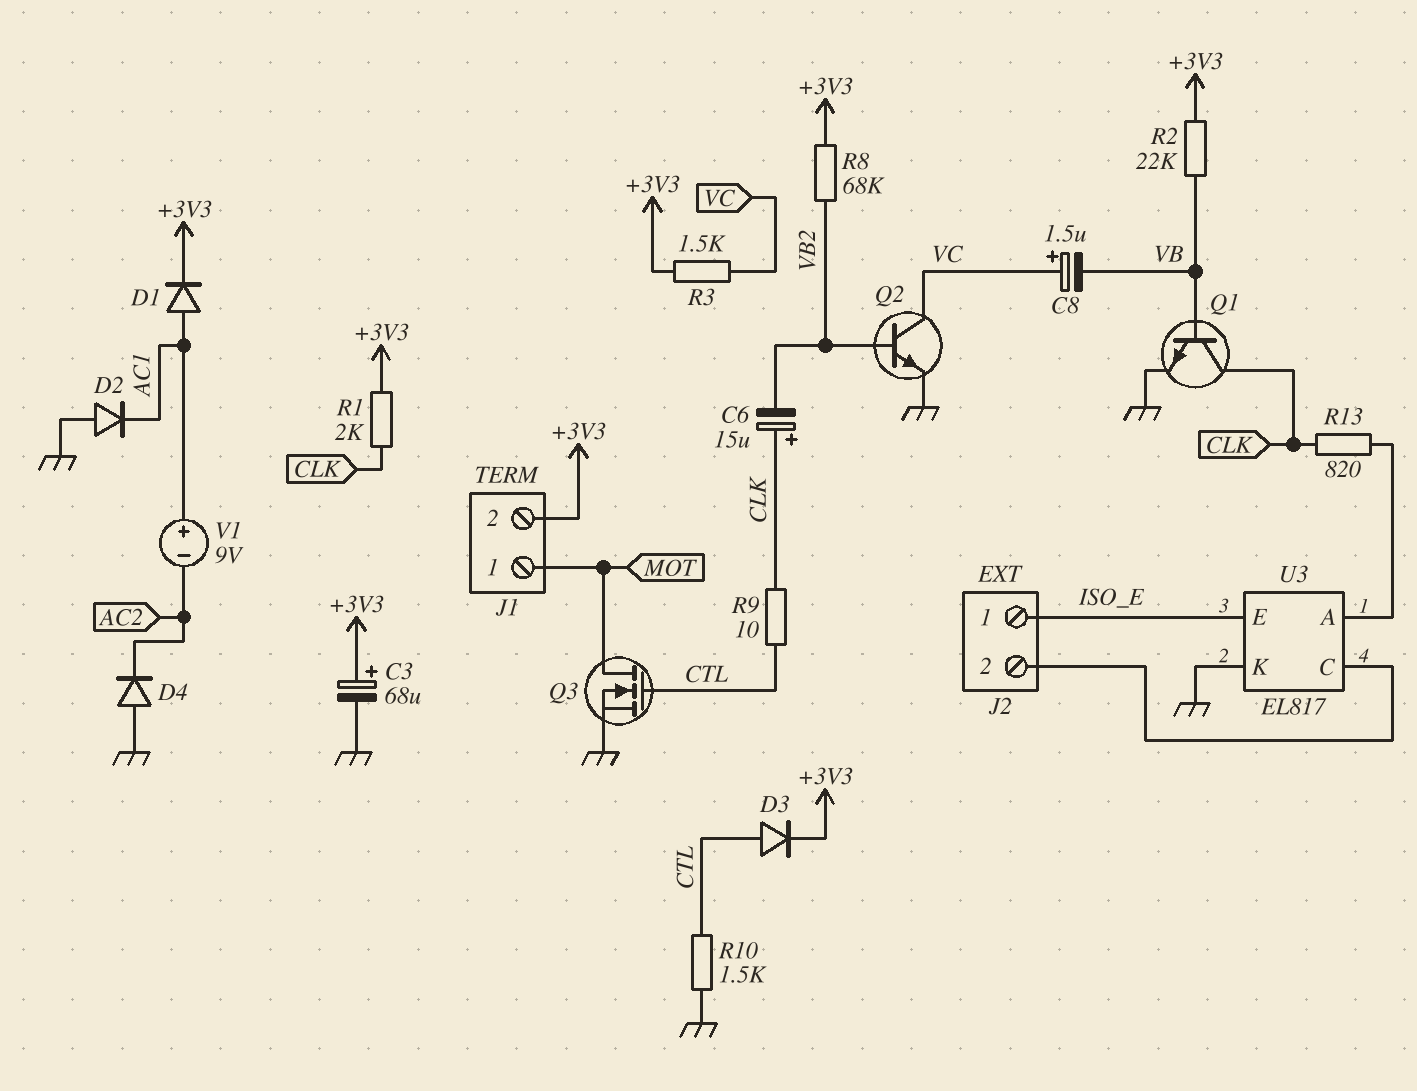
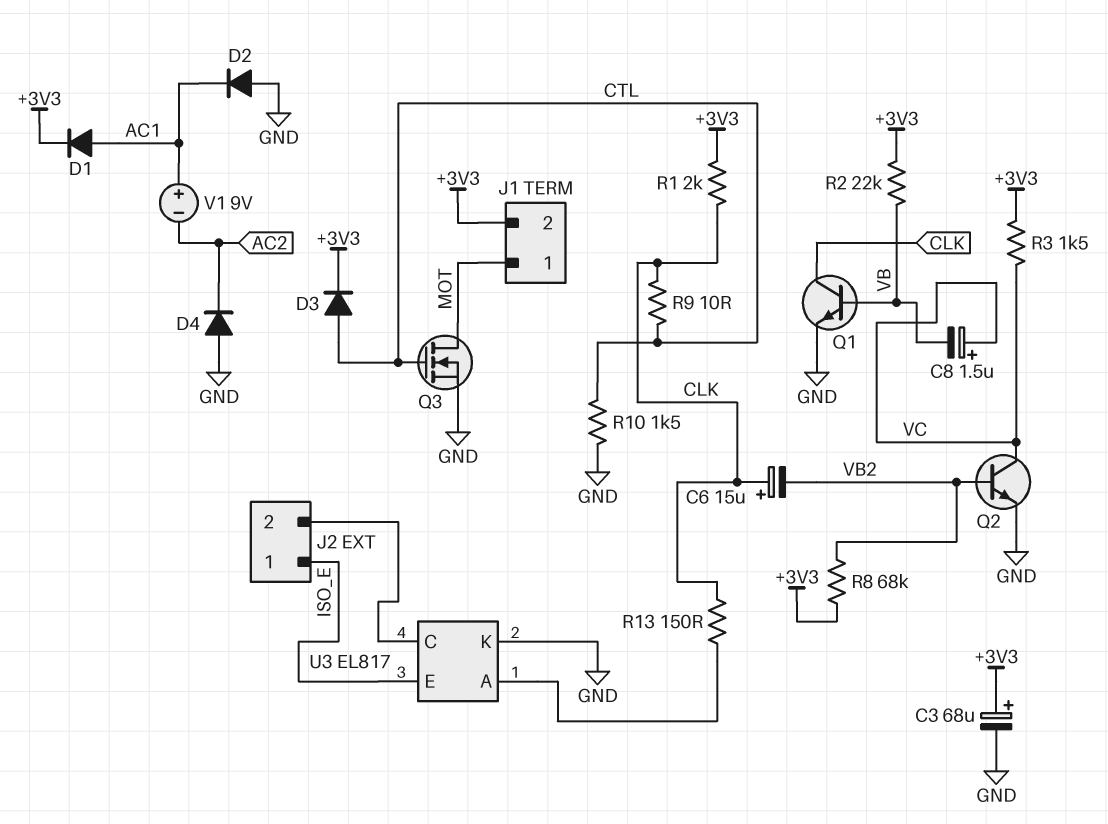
R13: 820 (CLK, U3/A) -> 150 (CLK, U3/A)

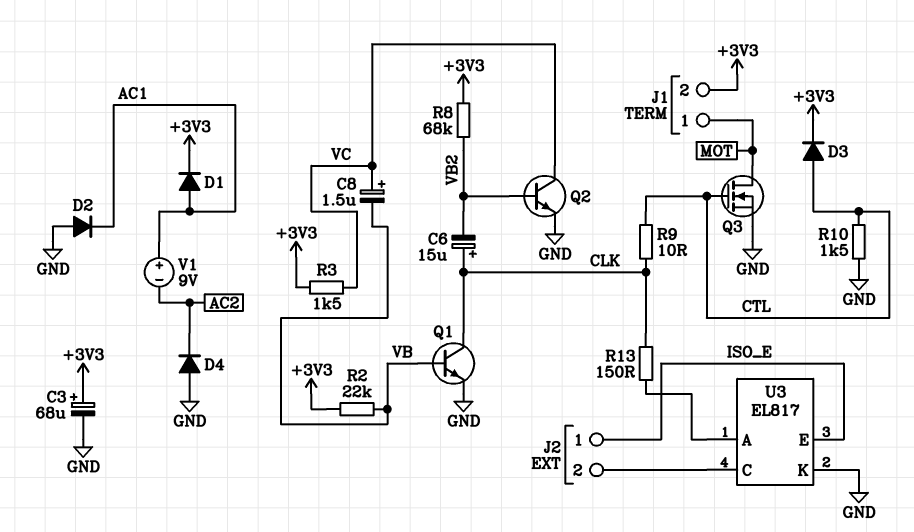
R1: 2k (+3V3, CLK) -> none

